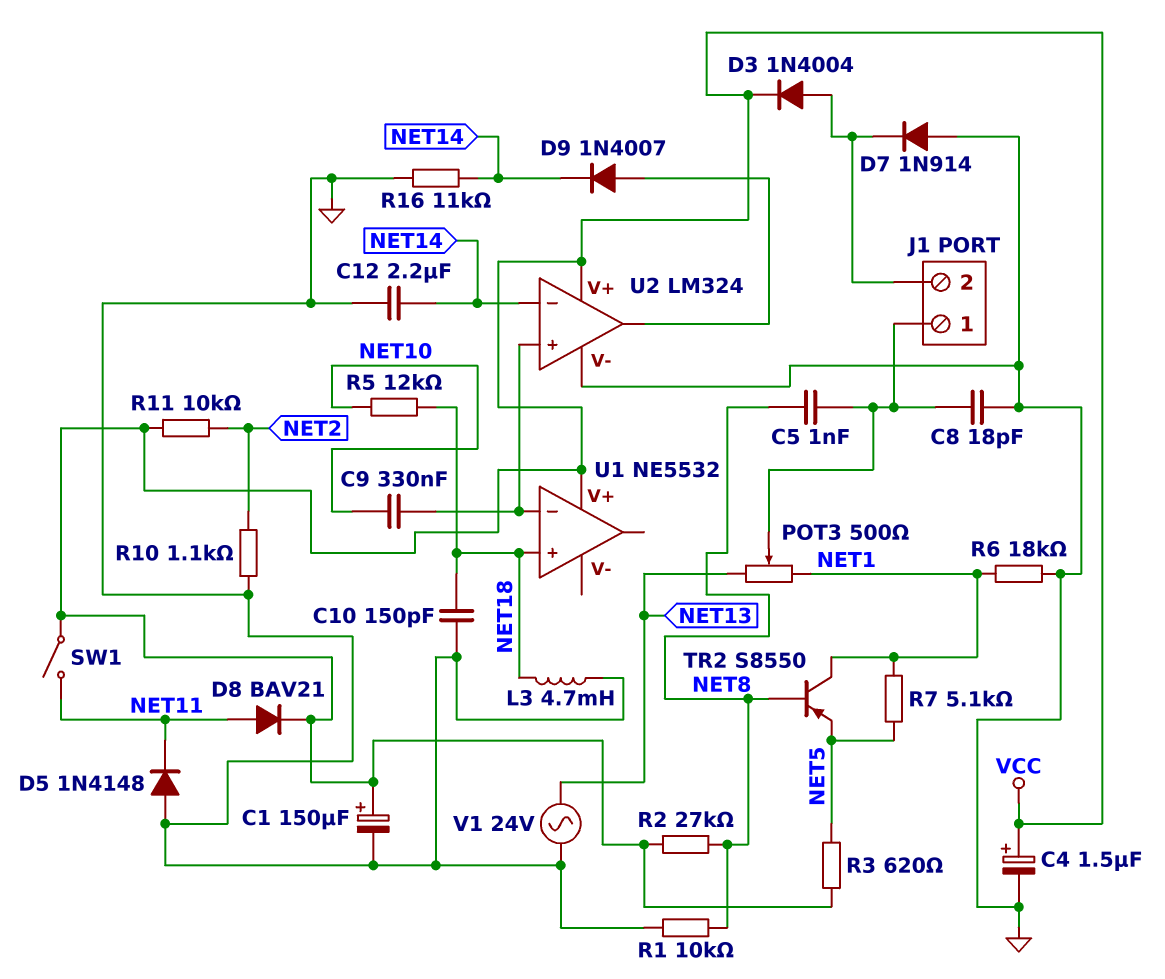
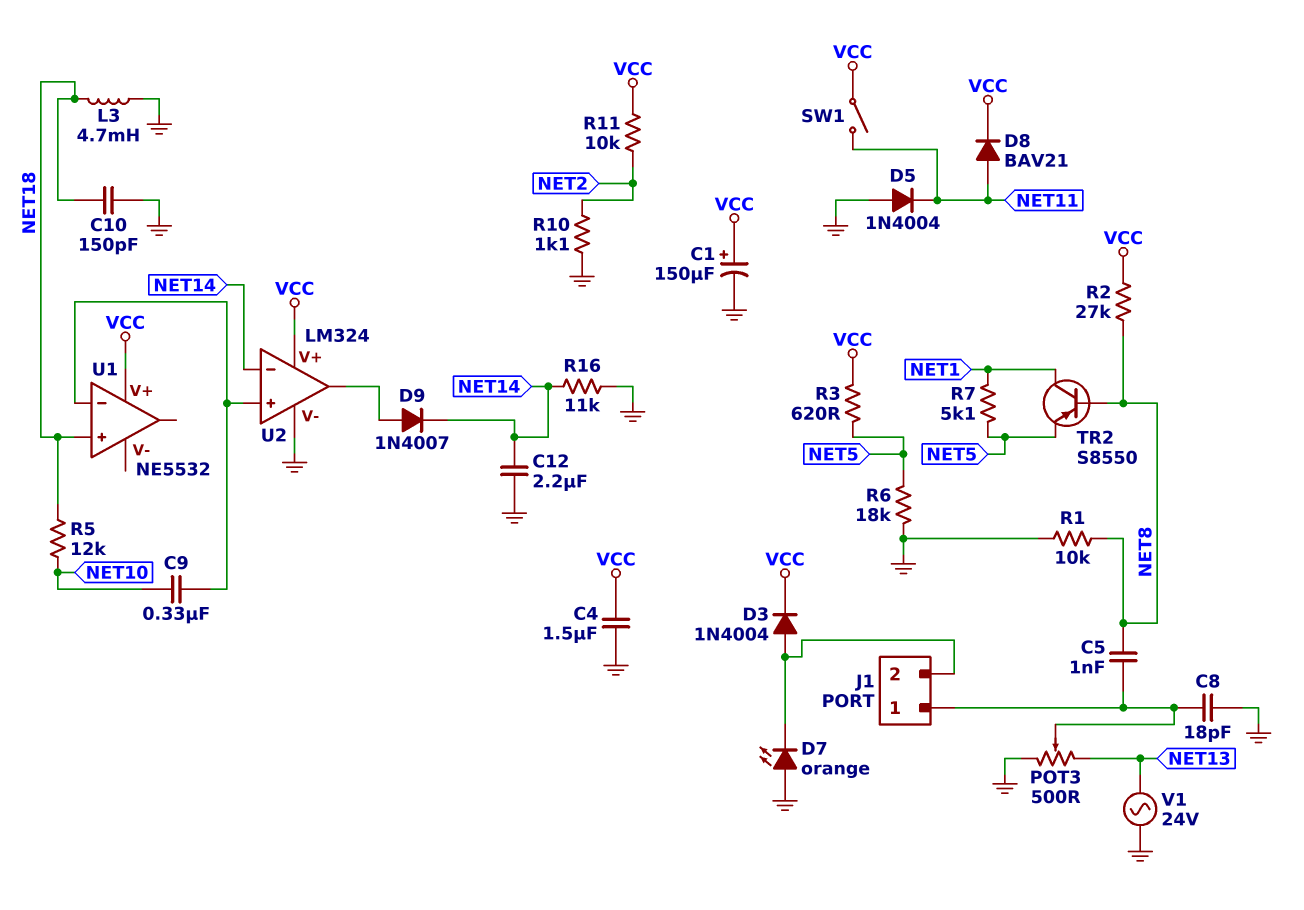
C4: 1.5uF (plus VCC, minus GND) -> 1.5uF (GND, VCC)
D5: diode 1N4148 (A GND, K NET11) -> diode 1N4004 (A GND, K NET11)
D7: diode 1N914 (A GND, K J1/2) -> LED orange (A GND, K J1/2)
POT3: 500 (NET1, NET13, wiper J1/1) -> 500 (GND, NET13, wiper J1/1)
R6: 18k (GND, NET1) -> 18k (GND, NET5)

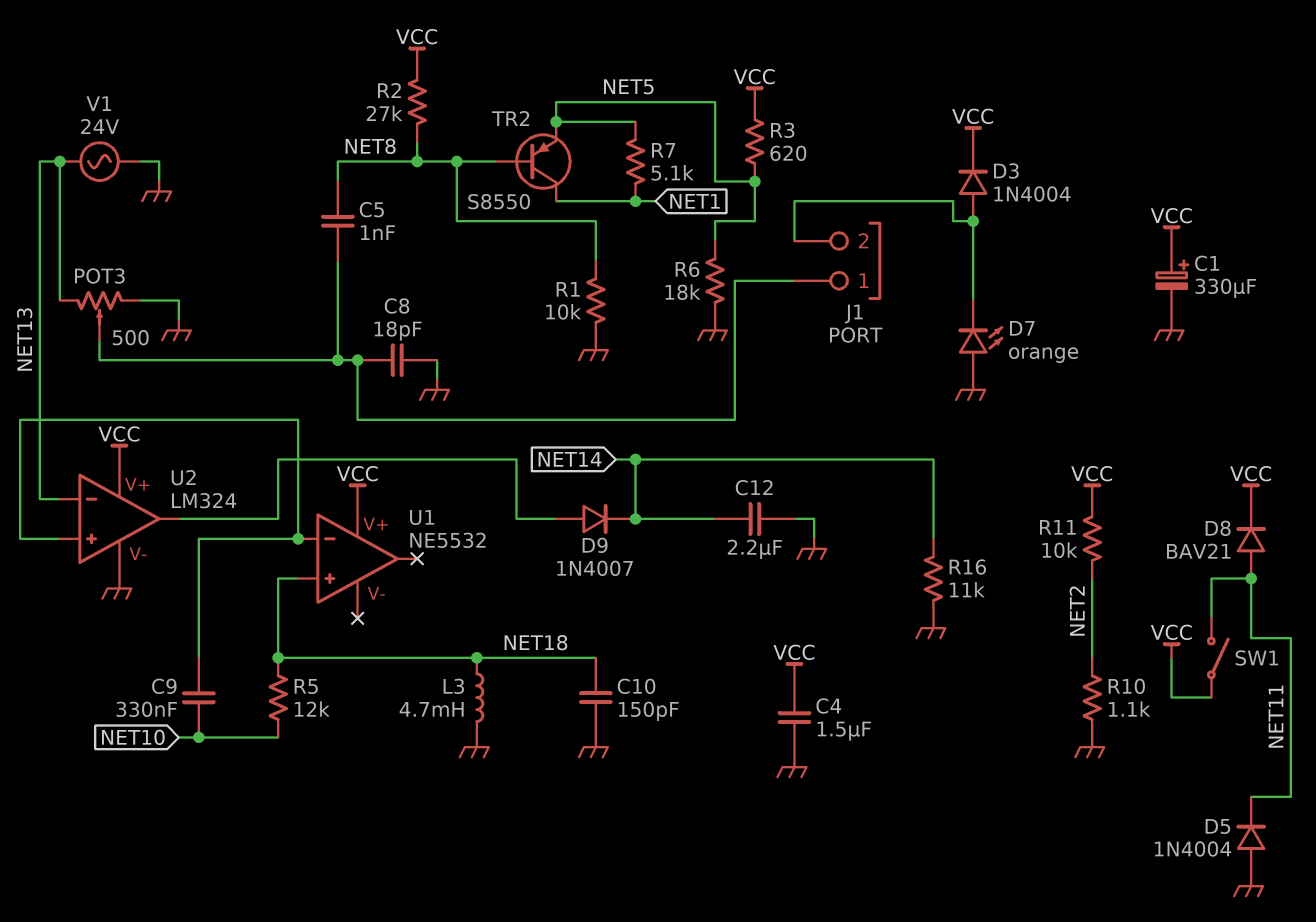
C1: 150uF (plus VCC, minus GND) -> 330uF (plus VCC, minus GND)
U2 pin in-: NET14 -> NET13

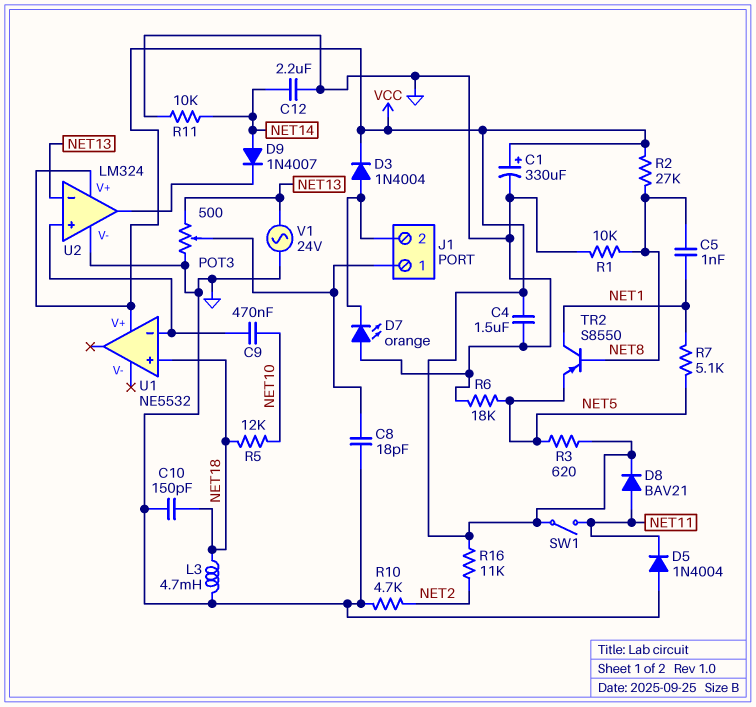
C5: 1nF (J1/1, NET8) -> 1nF (NET1, NET8)
C9: 330nF (NET10, U1/in-) -> 470nF (NET10, U1/in-)
D9: diode 1N4007 (A U2/out, K NET14) -> diode 1N4007 (A NET14, K U2/out)
R10: 1.1k (GND, NET2) -> 4.7k (GND, NET2)
R11: 10k (NET2, VCC) -> 10k (GND, NET14)
R16: 11k (GND, NET14) -> 11k (NET2, VCC)

